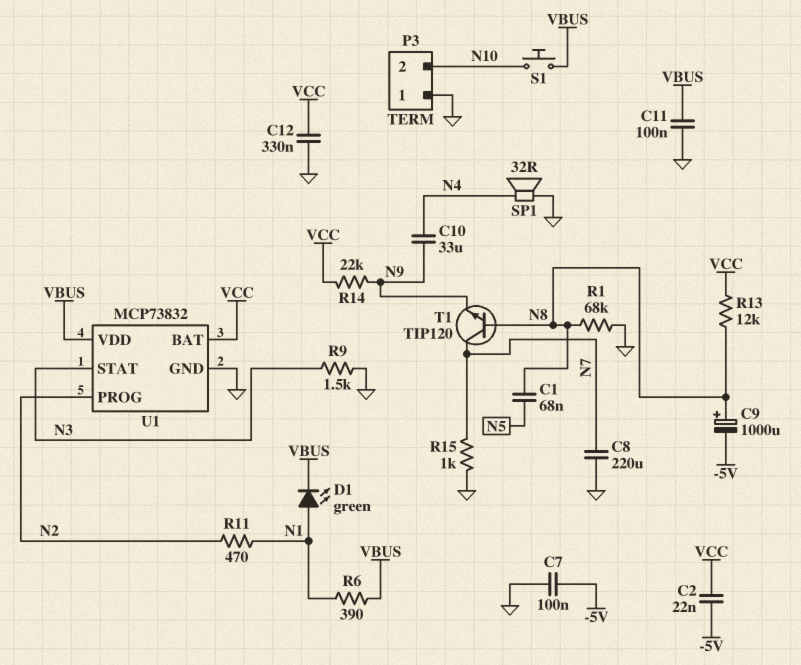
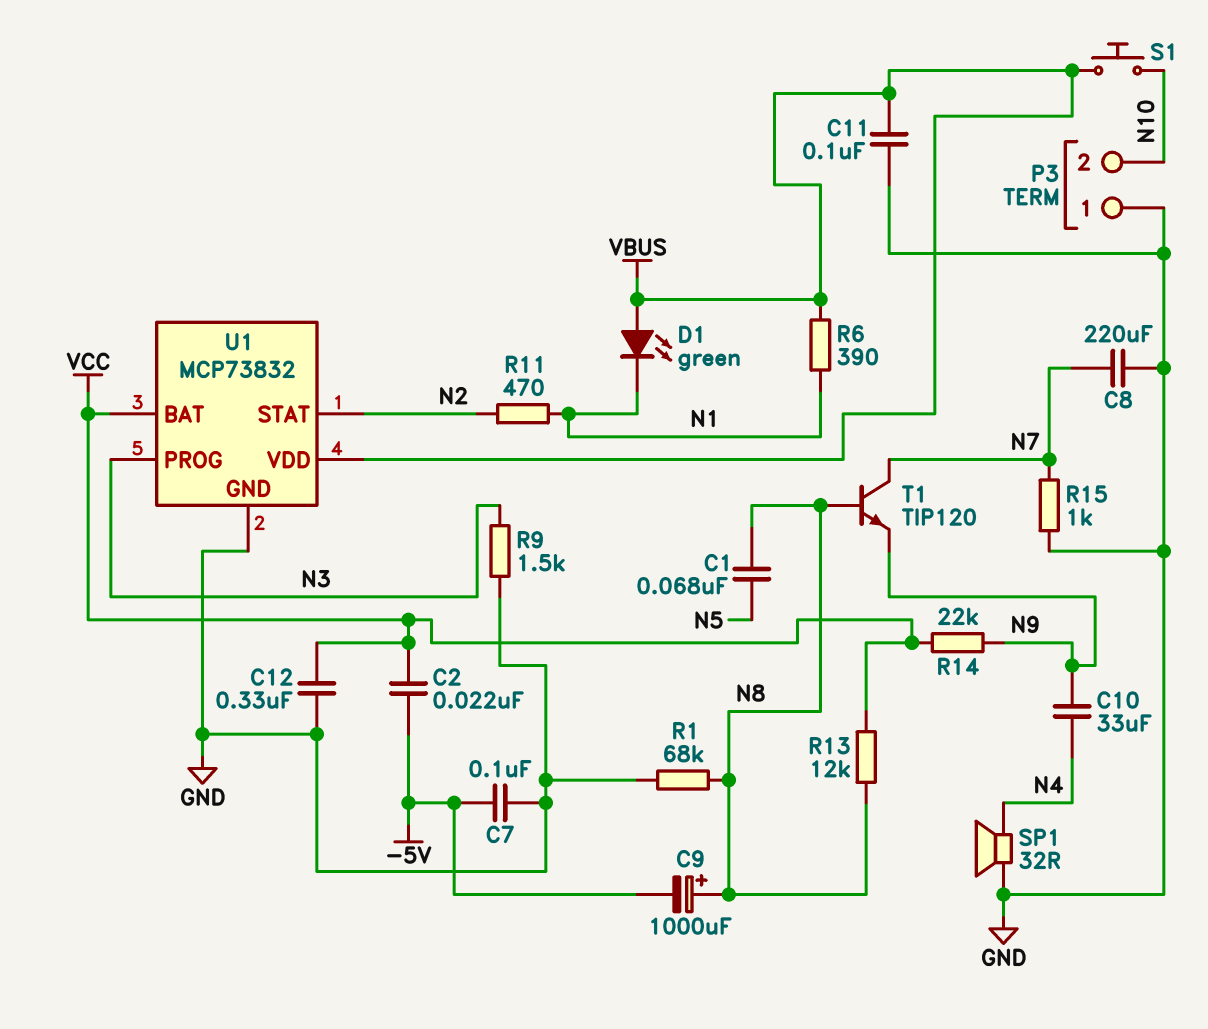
D1: LED green (A N1, K VBUS) -> LED green (A VBUS, K N1)
U1 pin PROG: N2 -> N3
U1 pin STAT: N3 -> N2

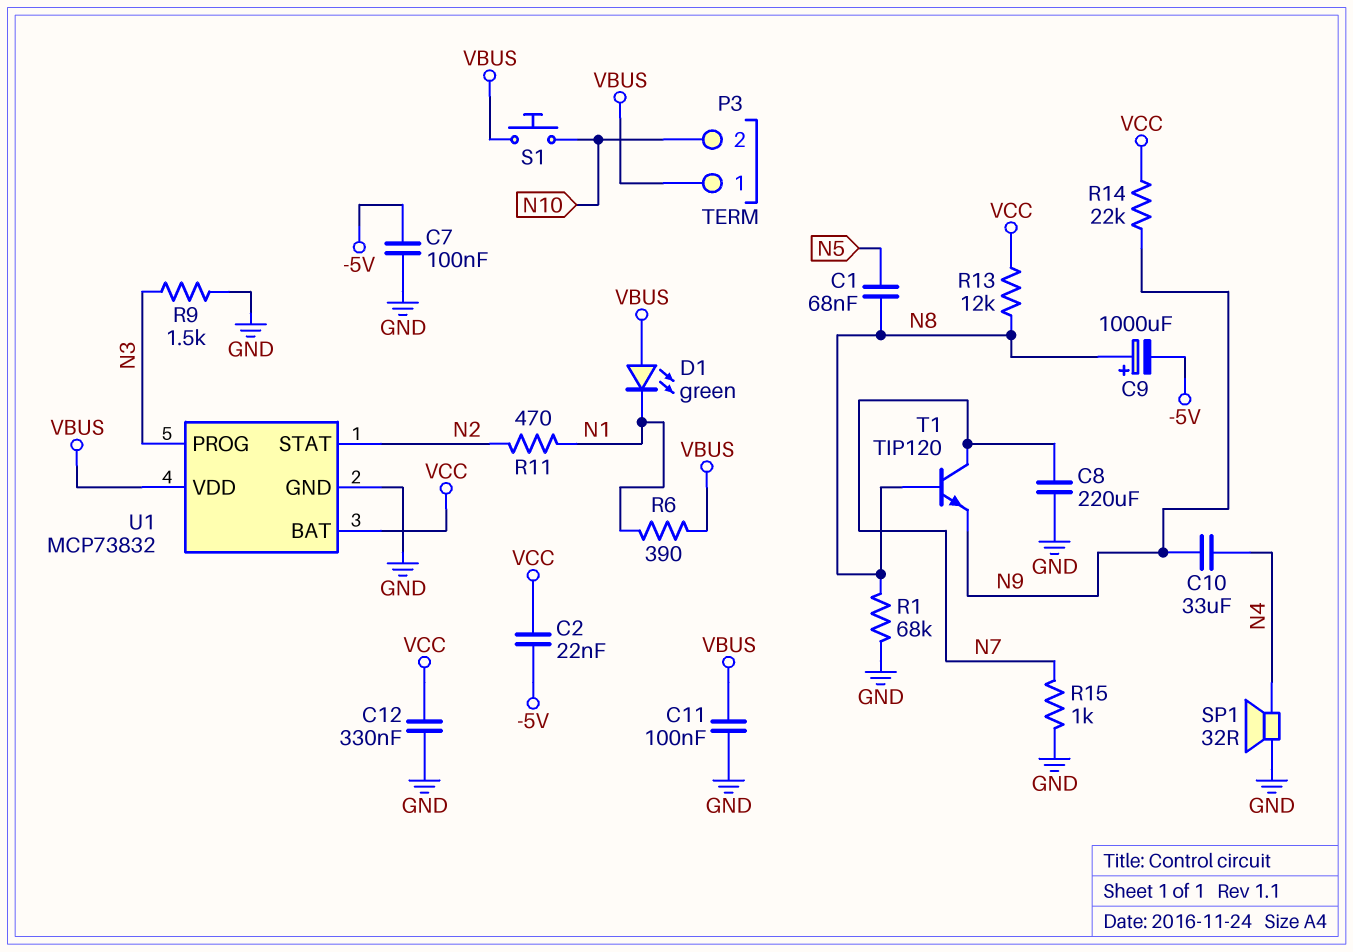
P3 pin 1: GND -> VBUS

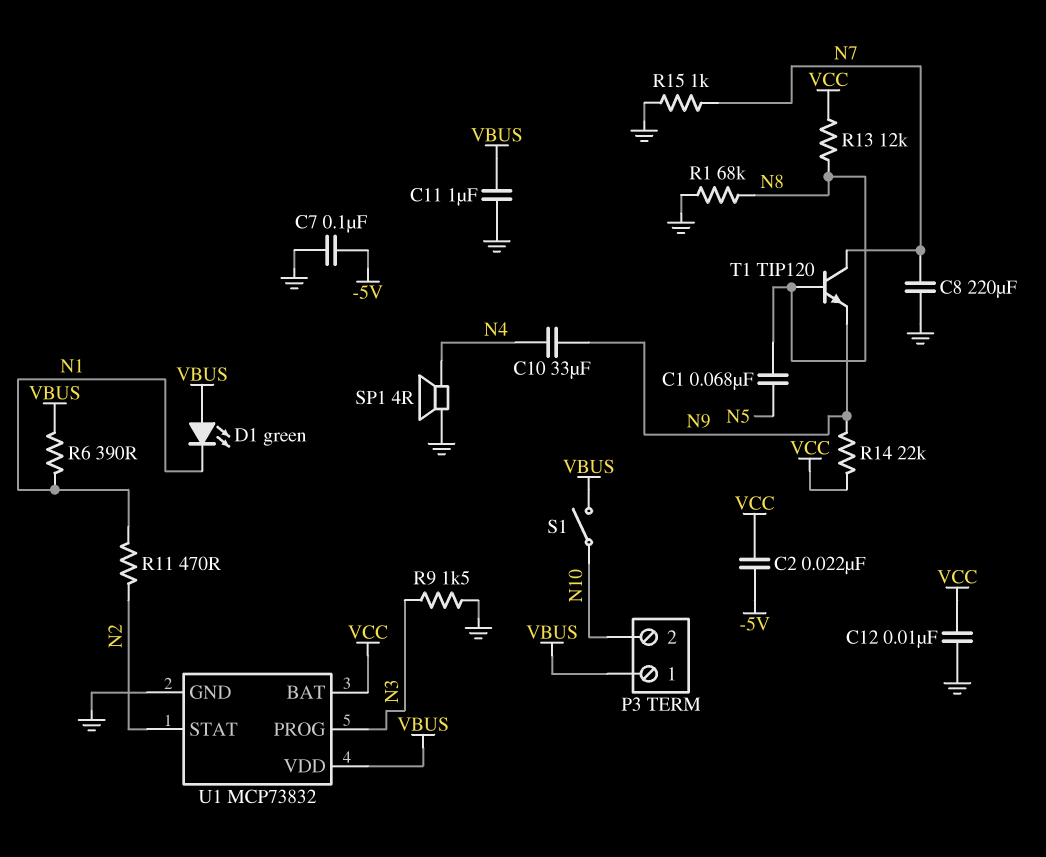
C9: 1000uF (plus N8, minus -5V) -> none
C11: 100nF (GND, VBUS) -> 1uF (GND, VBUS)
C12: 330nF (GND, VCC) -> 10nF (GND, VCC)
S1: button (N10, VBUS) -> switch (N10, VBUS)
SP1: speaker 32R (GND, N4) -> speaker 4R (GND, N4)

